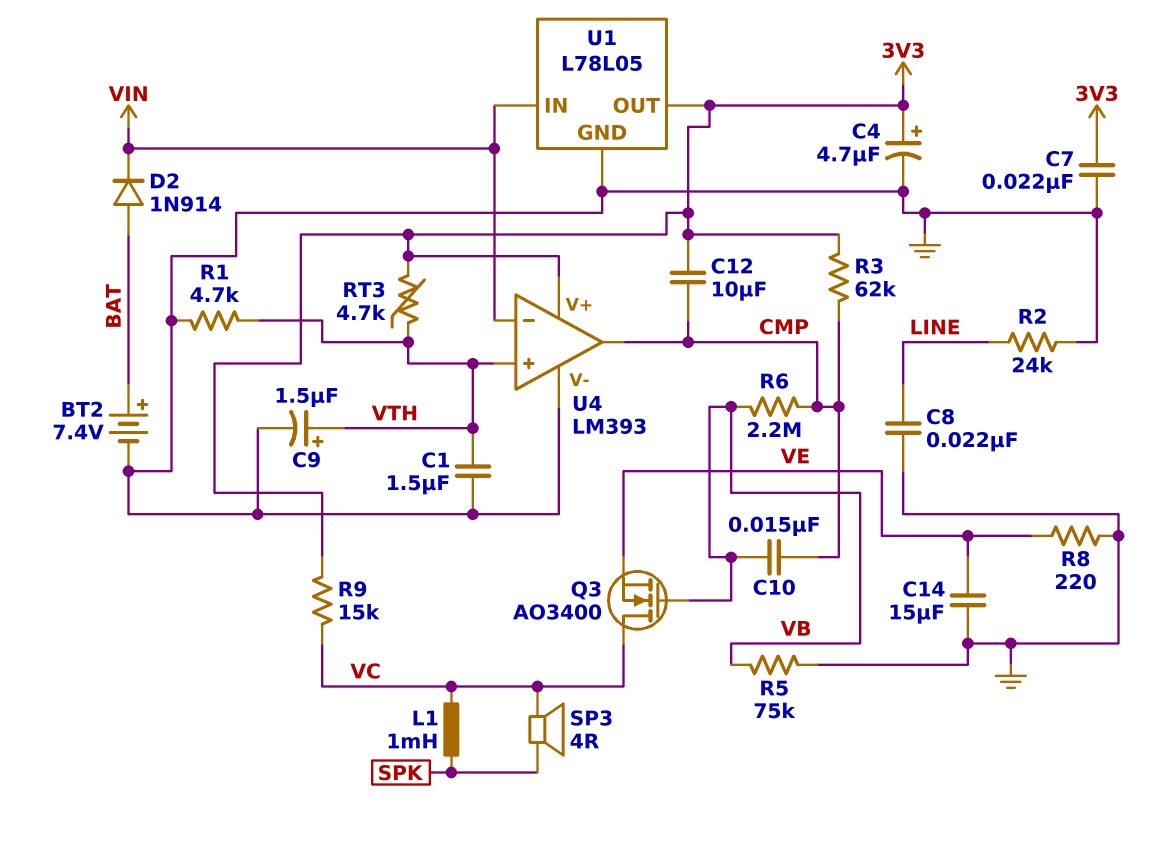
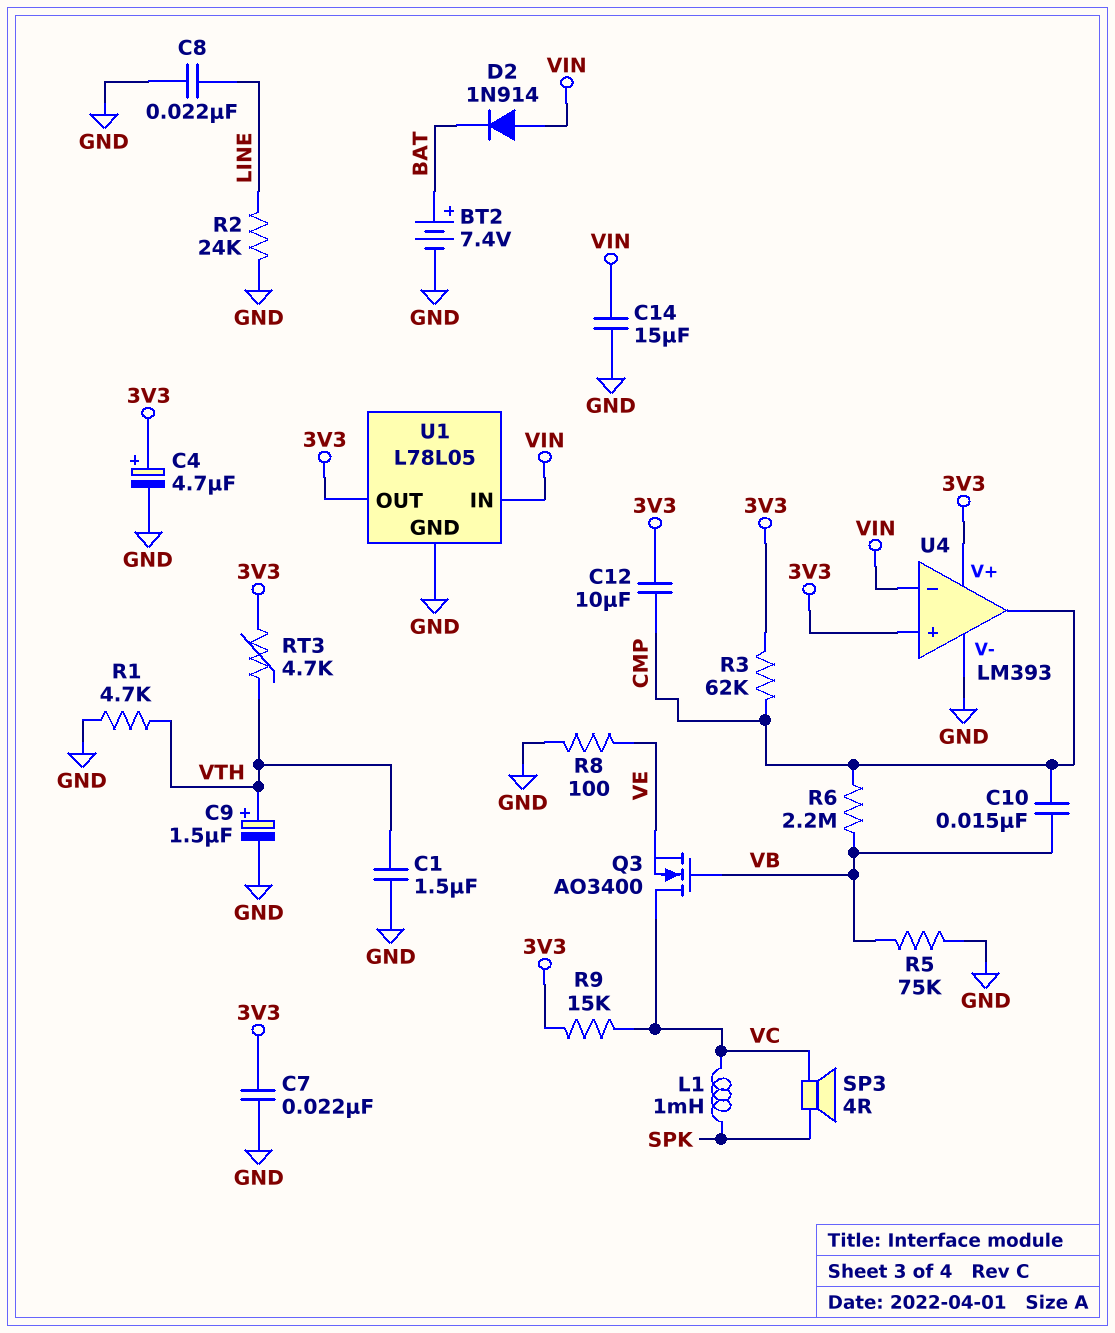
C14: 15uF (GND, VE) -> 15uF (GND, VIN)
D2: diode 1N914 (A BAT, K VIN) -> diode 1N914 (A VIN, K BAT)
R8: 220 (GND, VE) -> 100 (GND, VE)
U4 pin in+: VTH -> 3V3

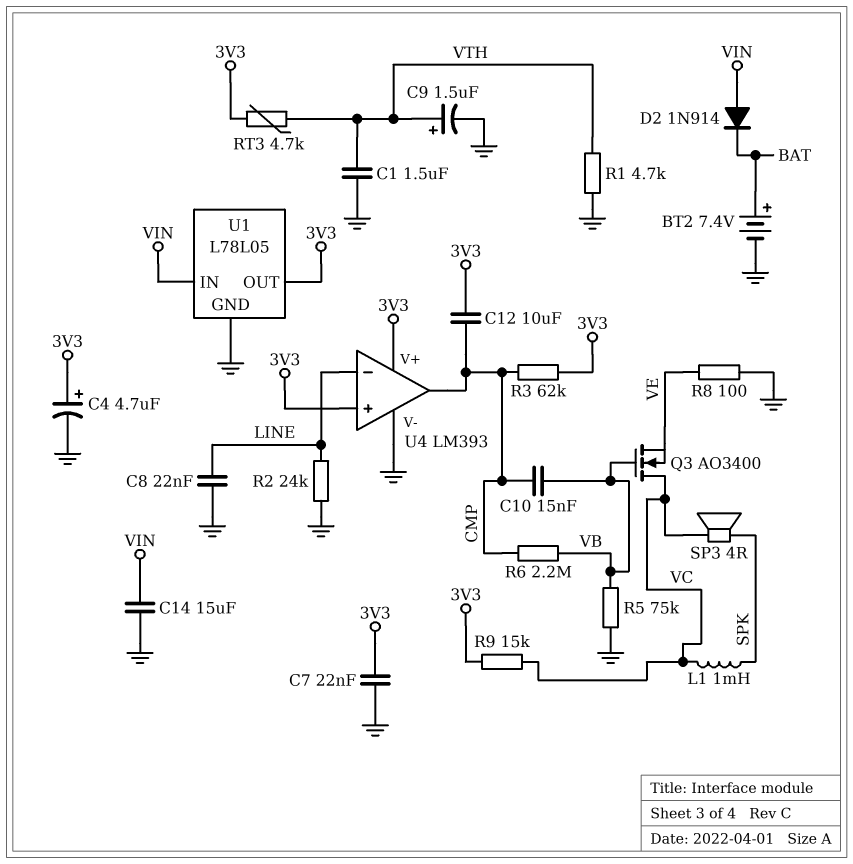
U4 pin in-: VIN -> LINE

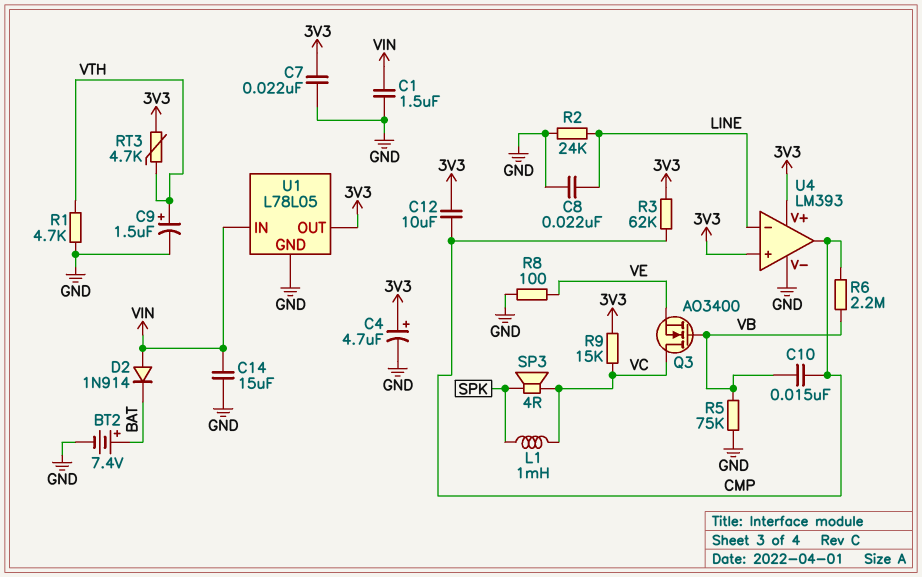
C1: 1.5uF (GND, VTH) -> 1.5uF (GND, VIN)

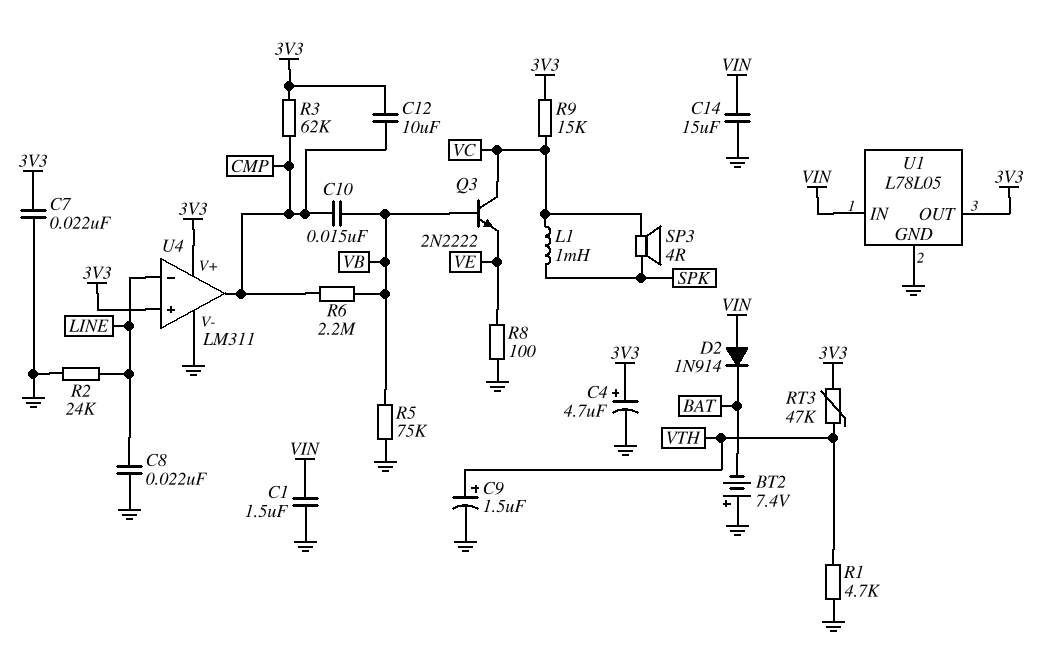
BT2: 7.4V (plus BAT, minus GND) -> 7.4V (plus GND, minus BAT)
Q3: NMOS AO3400 (G VB, D VC, S VE) -> NPN 2N2222 (B VB, C VC, E VE)
RT3: 4.7k (3V3, VTH) -> 47k (3V3, VTH)
U4: LM393 -> LM311

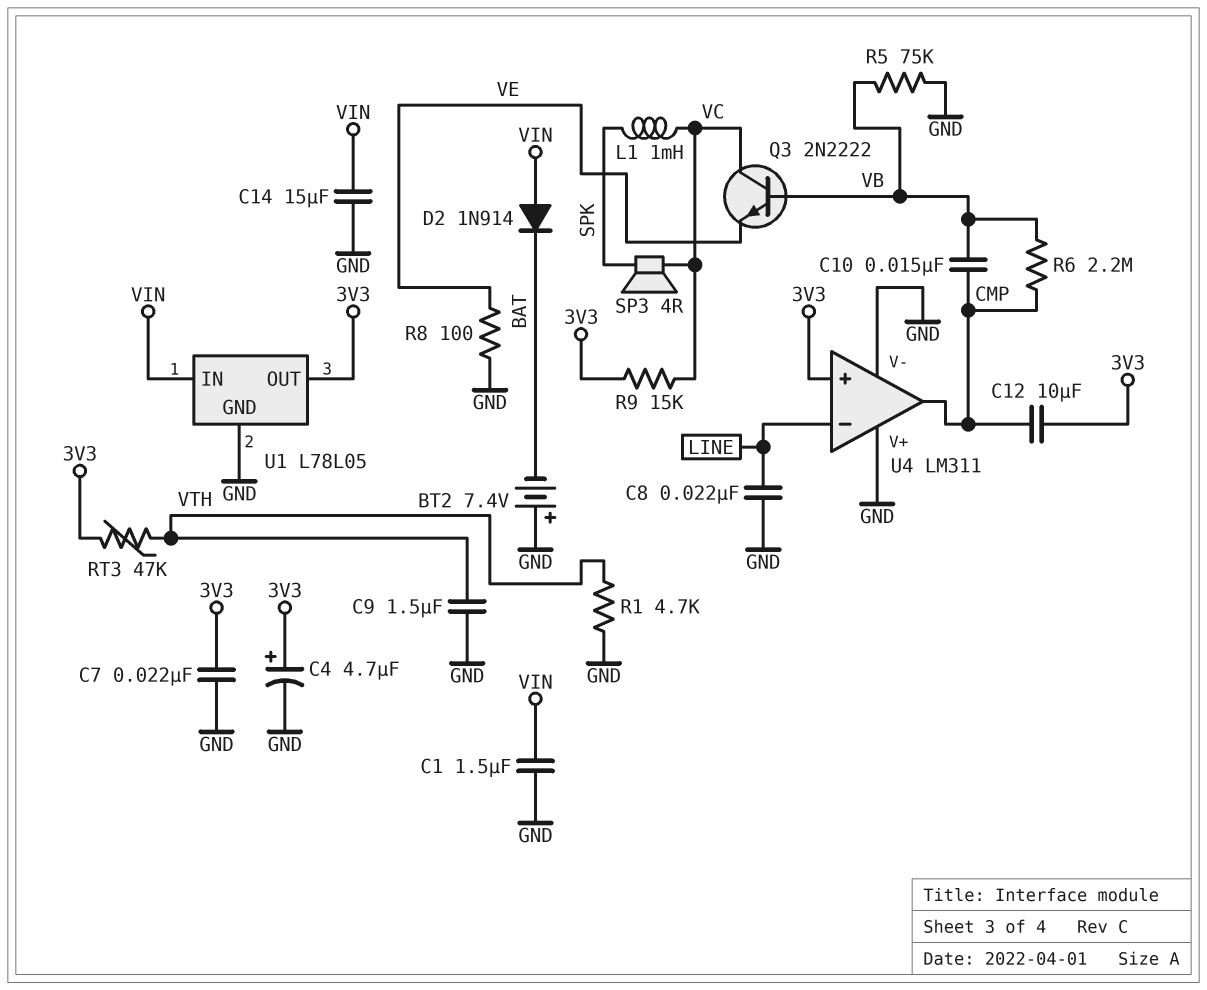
C9: 1.5uF (plus VTH, minus GND) -> 1.5uF (GND, VTH)
R2: 24k (GND, LINE) -> none
R3: 62k (3V3, CMP) -> none
U4 pin V+: 3V3 -> GND

